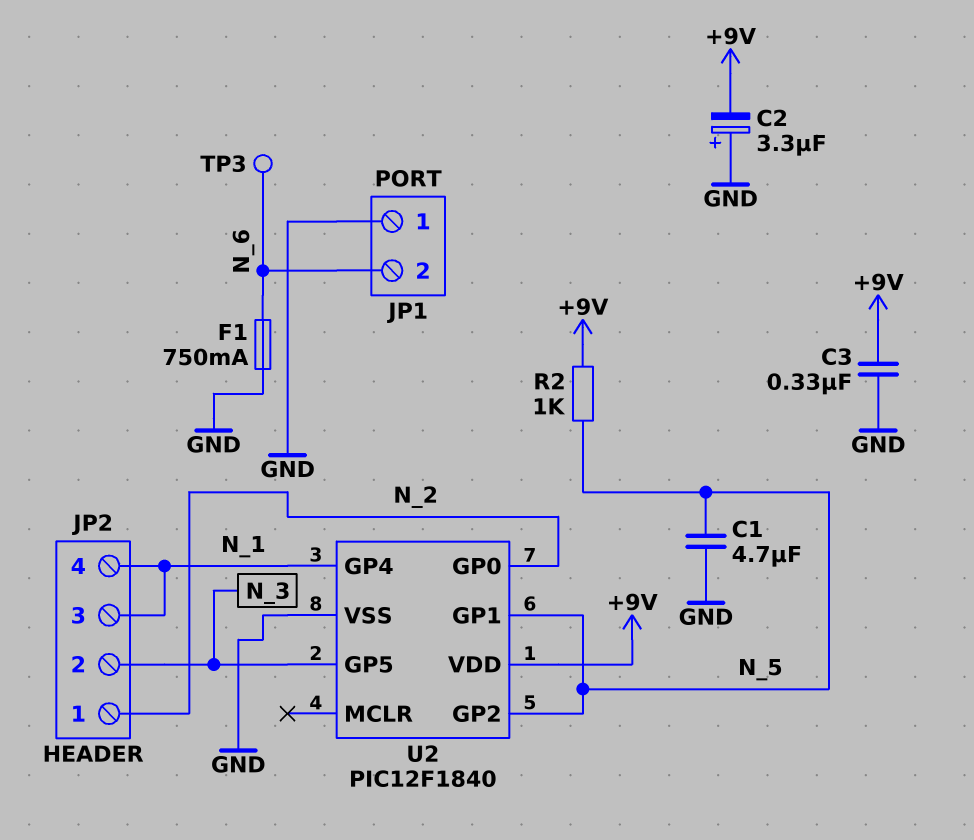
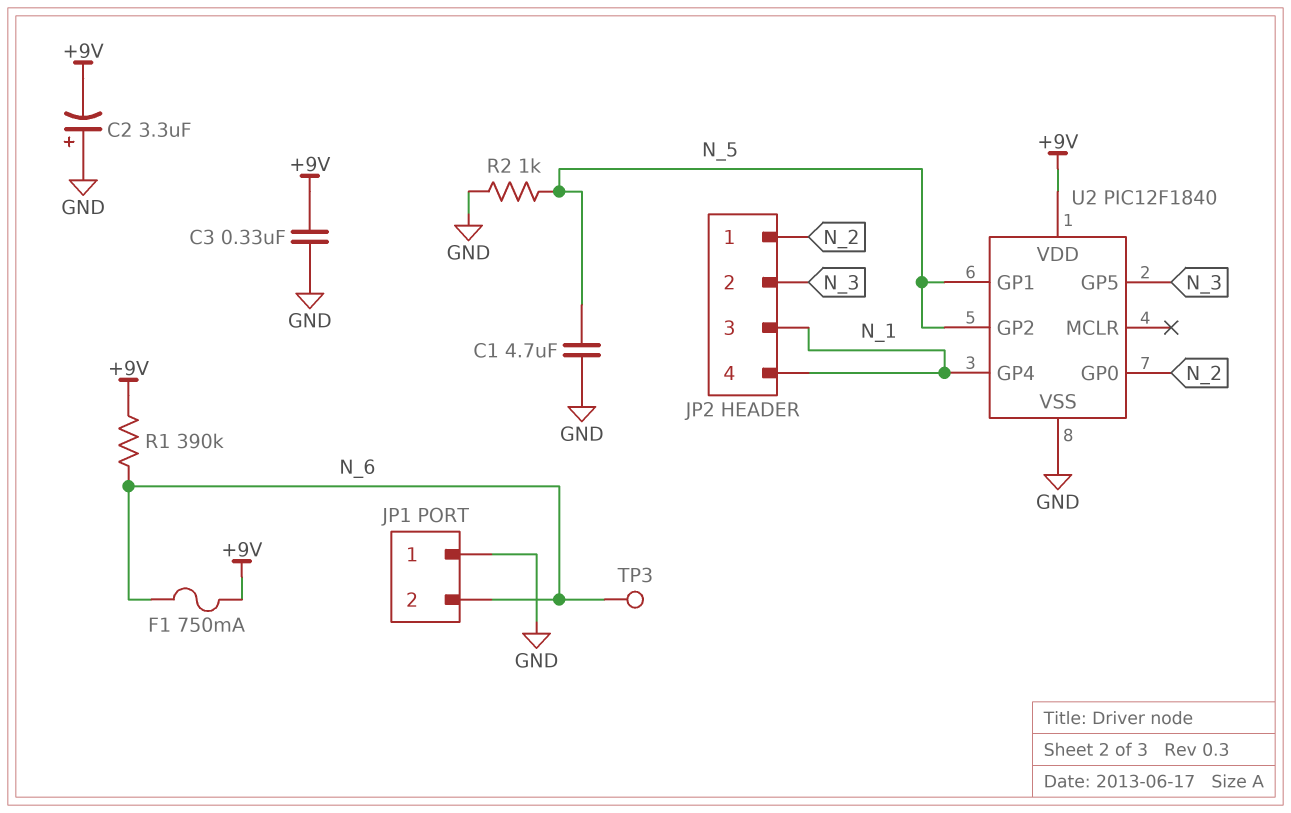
F1: 750mA (GND, N_6) -> 750mA (+9V, N_6)
R1: none -> 390k (+9V, N_6)
R2: 1k (+9V, N_5) -> 1k (GND, N_5)

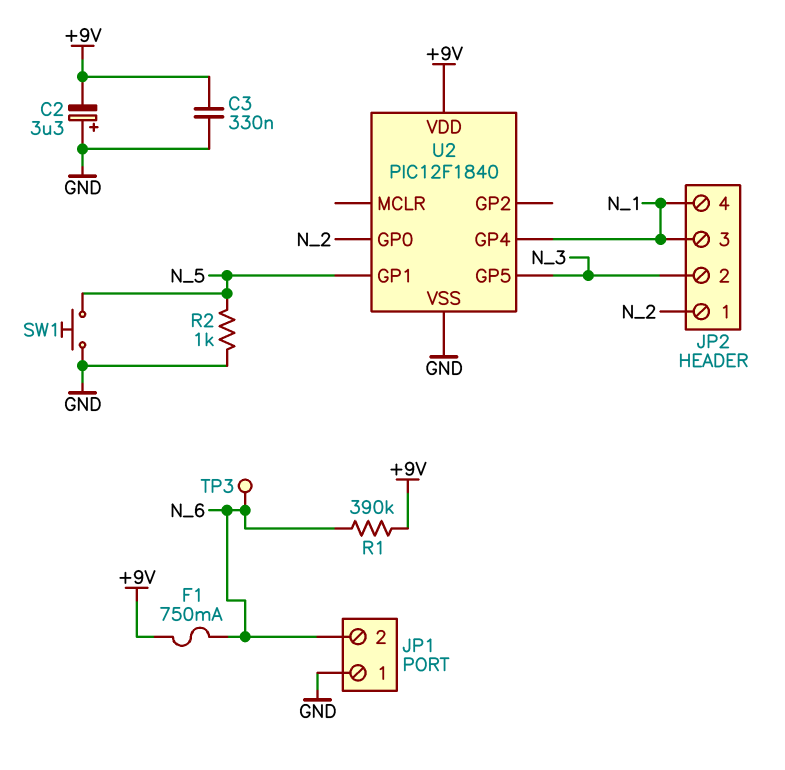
C1: 4.7uF (GND, N_5) -> none
SW1: none -> button (GND, N_5)
U2 pin GP2: N_5 -> none

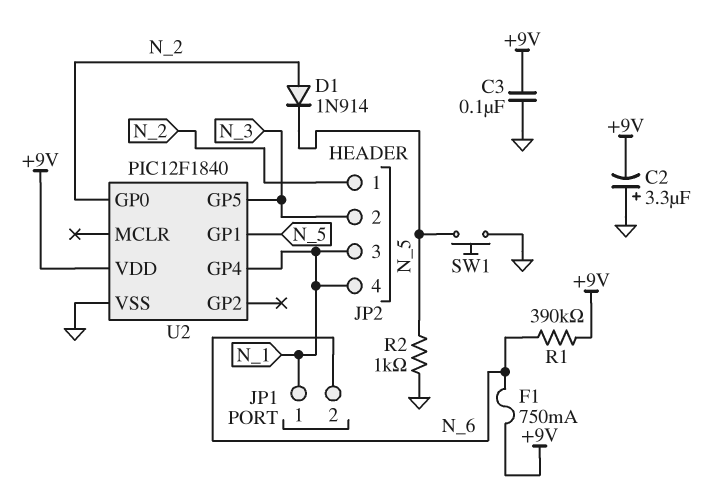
C3: 330nF (+9V, GND) -> 100nF (+9V, GND)
D1: none -> diode 1N914 (A N_2, K N_5)
JP1 pin 1: GND -> N_1
TP3: test point (N_6) -> none

